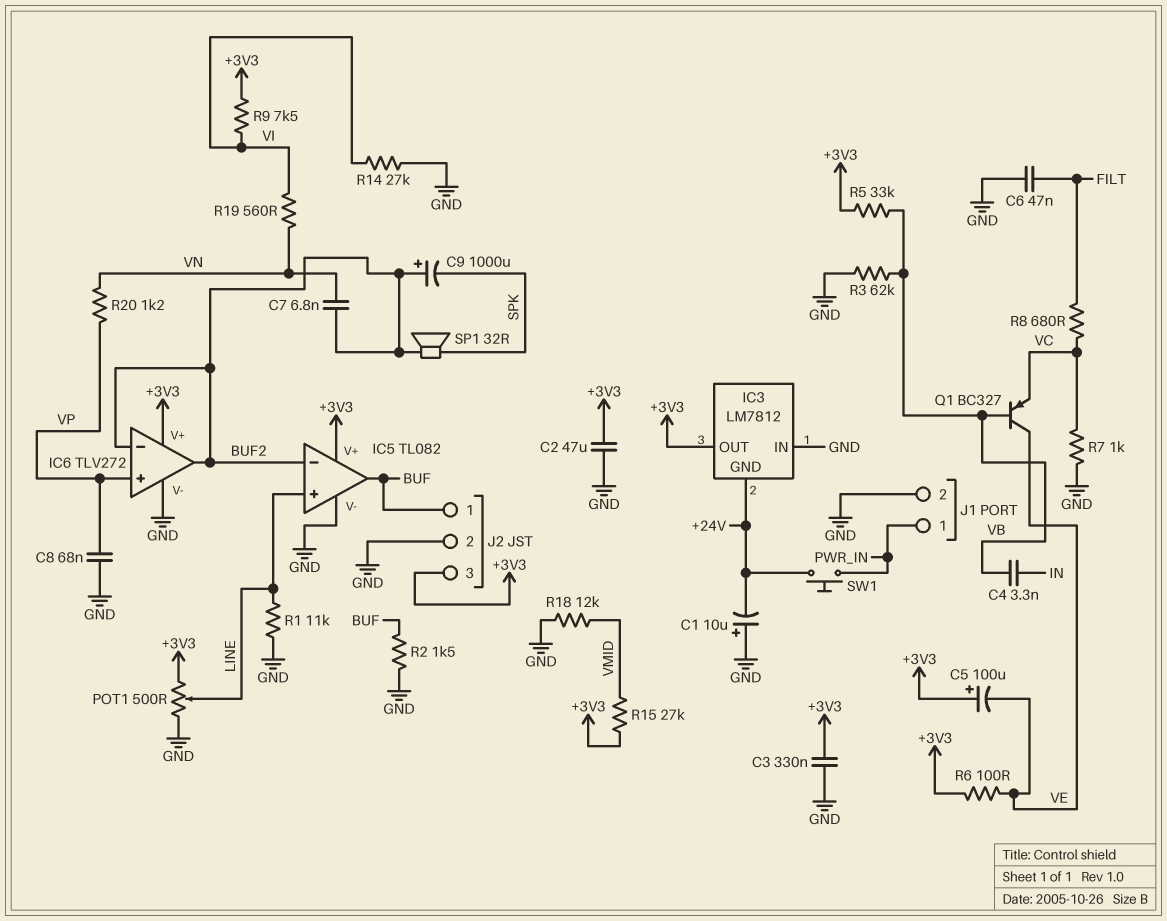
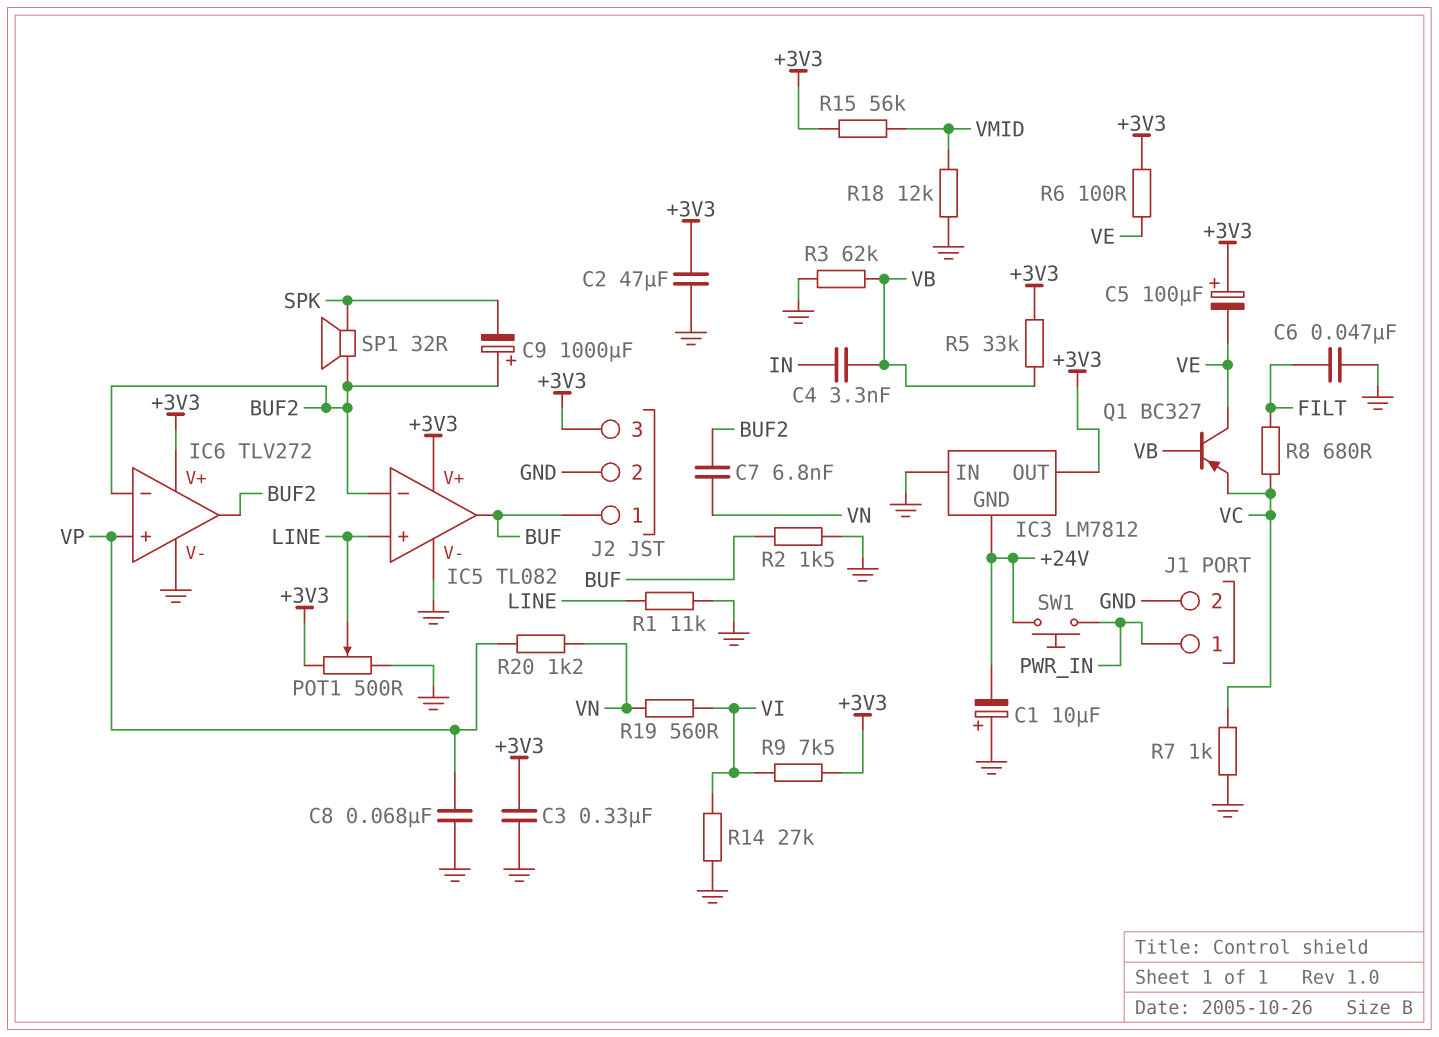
R15: 27k (+3V3, VMID) -> 56k (+3V3, VMID)

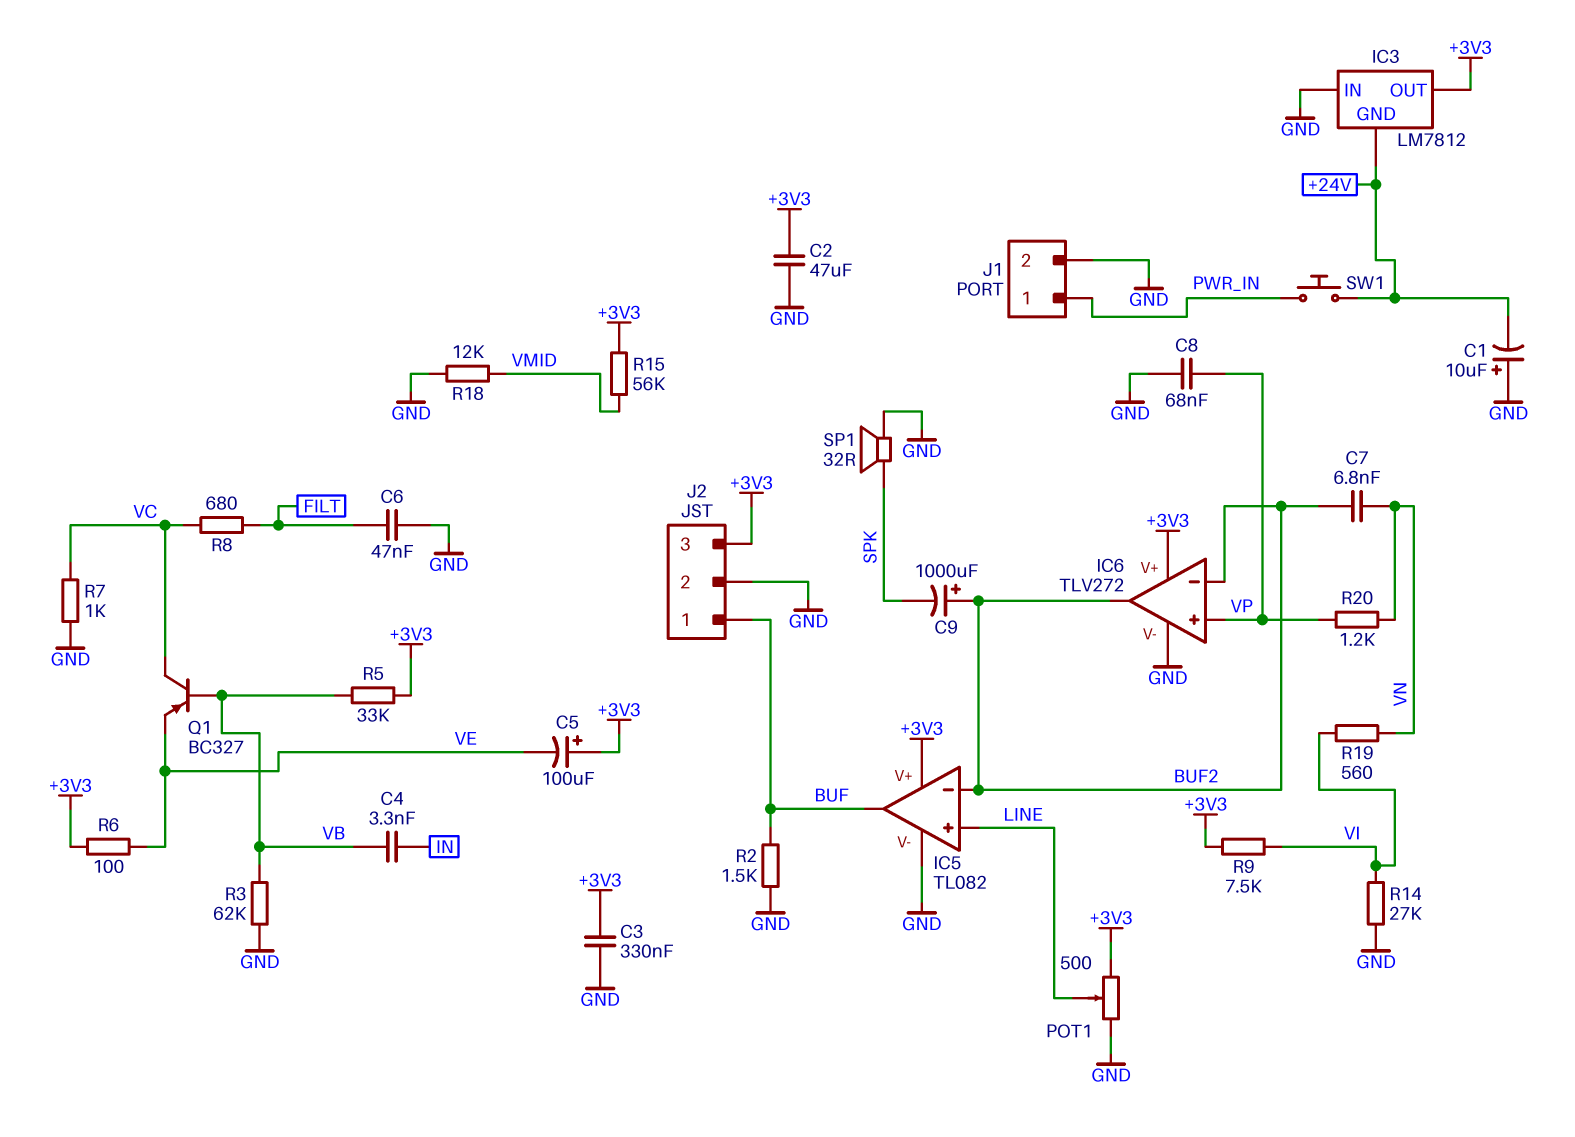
Q1: PNP BC327 (B VB, C VE, E VC) -> PNP BC327 (B VB, C VC, E VE)
R1: 11k (GND, LINE) -> none
SP1: speaker 32R (BUF2, SPK) -> speaker 32R (GND, SPK)

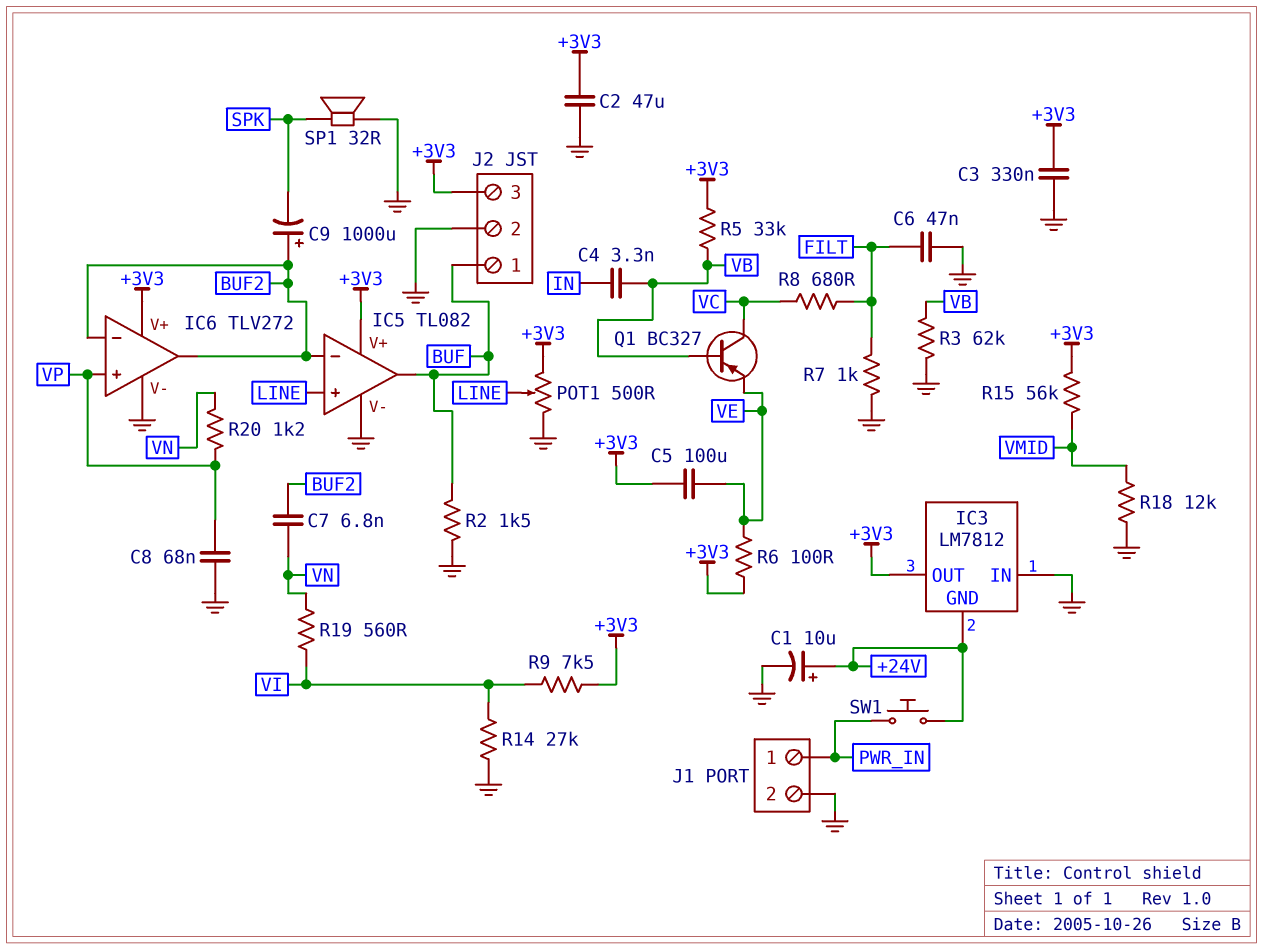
C1: 10uF (plus GND, minus +24V) -> 10uF (plus +24V, minus GND)
C5: 100uF (plus +3V3, minus VE) -> 100uF (+3V3, VE)
R7: 1k (GND, VC) -> 1k (FILT, GND)

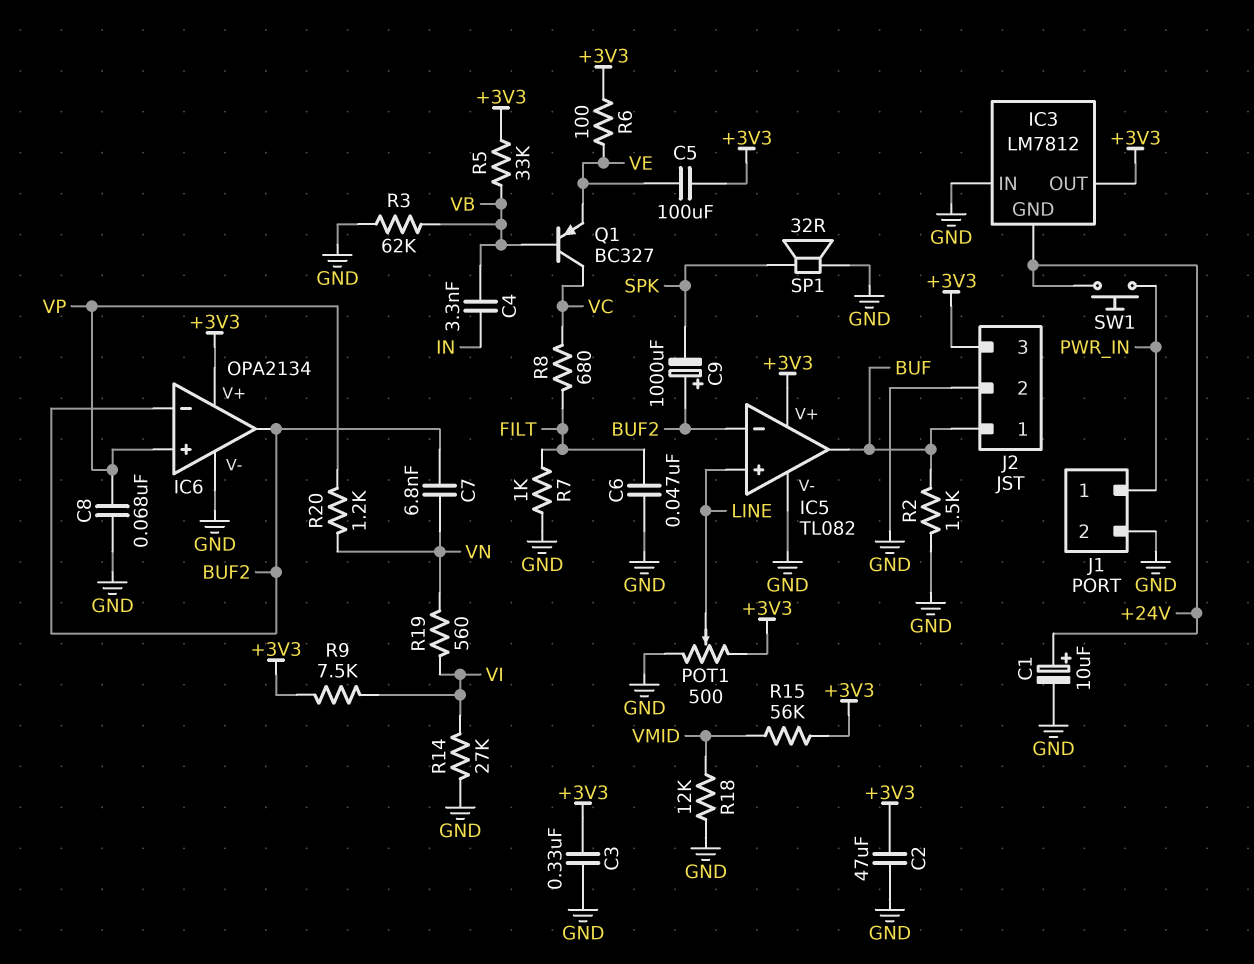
IC6: TLV272 -> OPA2134

